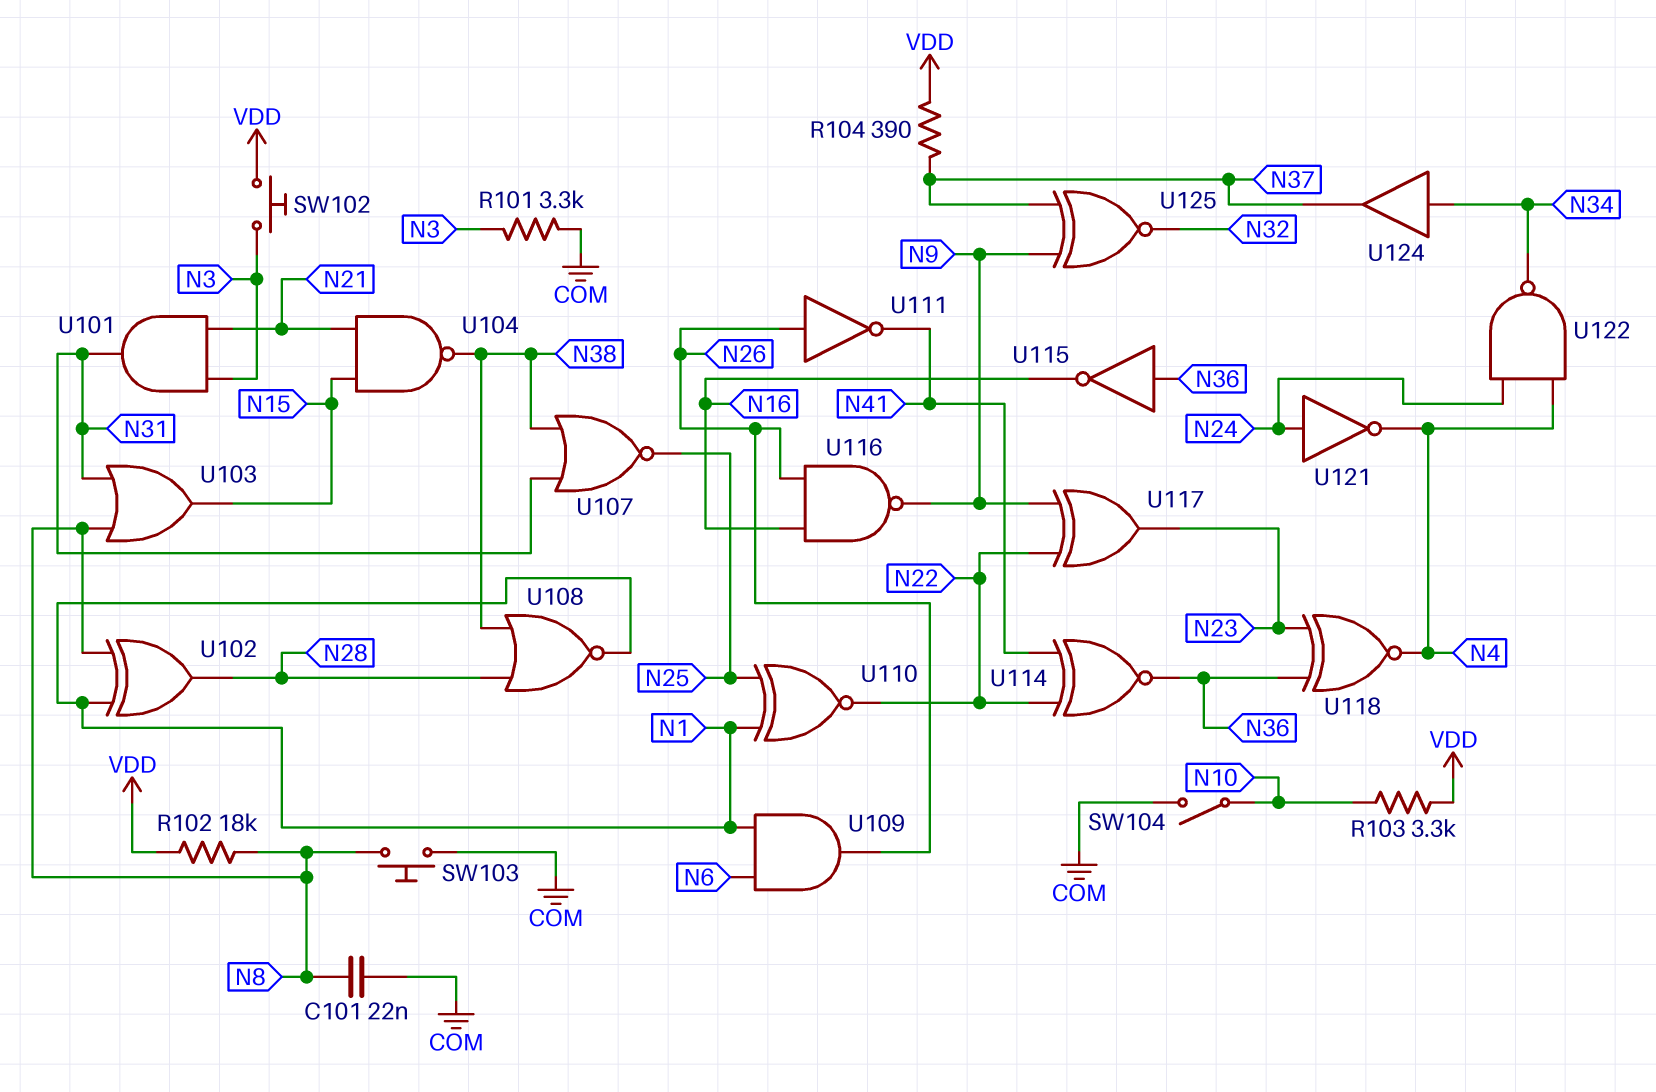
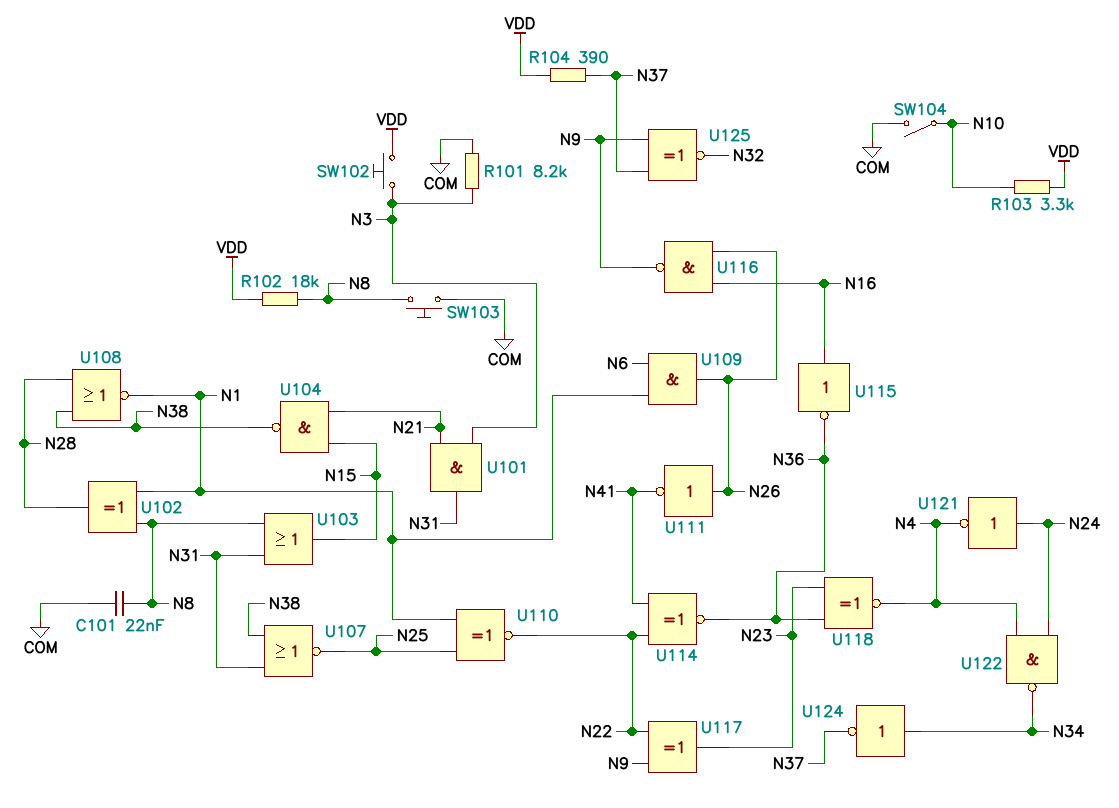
R101: 3.3k (COM, N3) -> 8.2k (COM, N3)
U115: NOT (in N36, out N16) -> NOT (in N16, out N36)
U124: buffer (in N34, out N37) -> NOT (in N34, out N37)

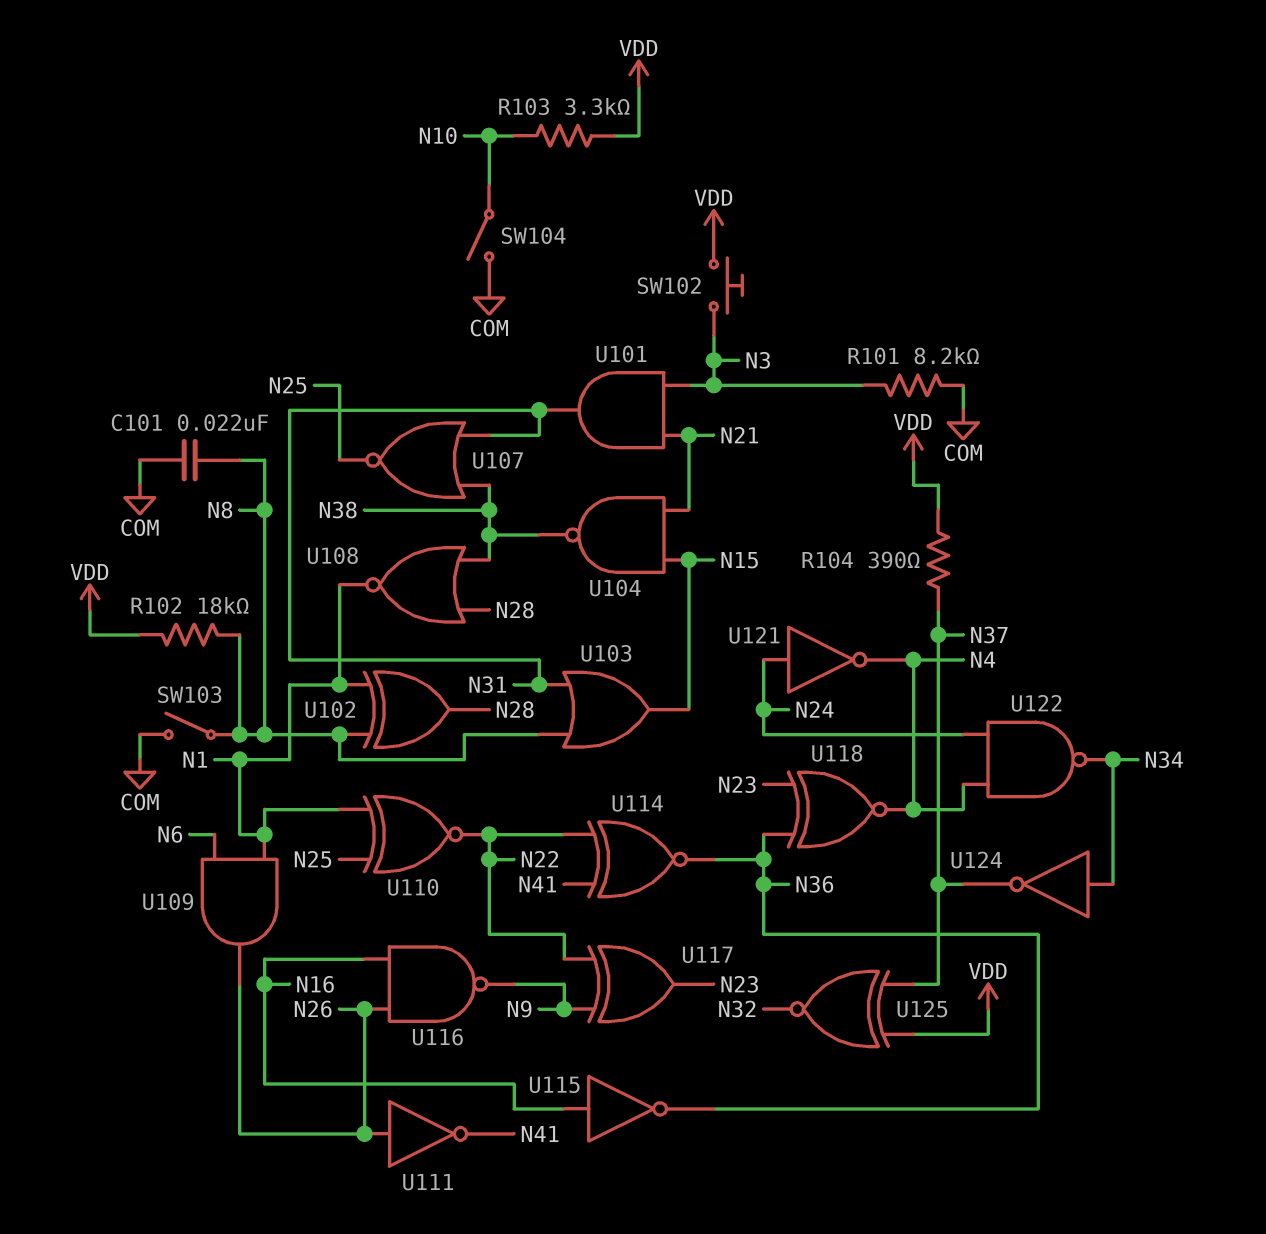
SW103: button (COM, N8) -> switch (COM, N8)
U125: XNOR (in N9, in N37, out N32) -> XNOR (in N37, in VDD, out N32)

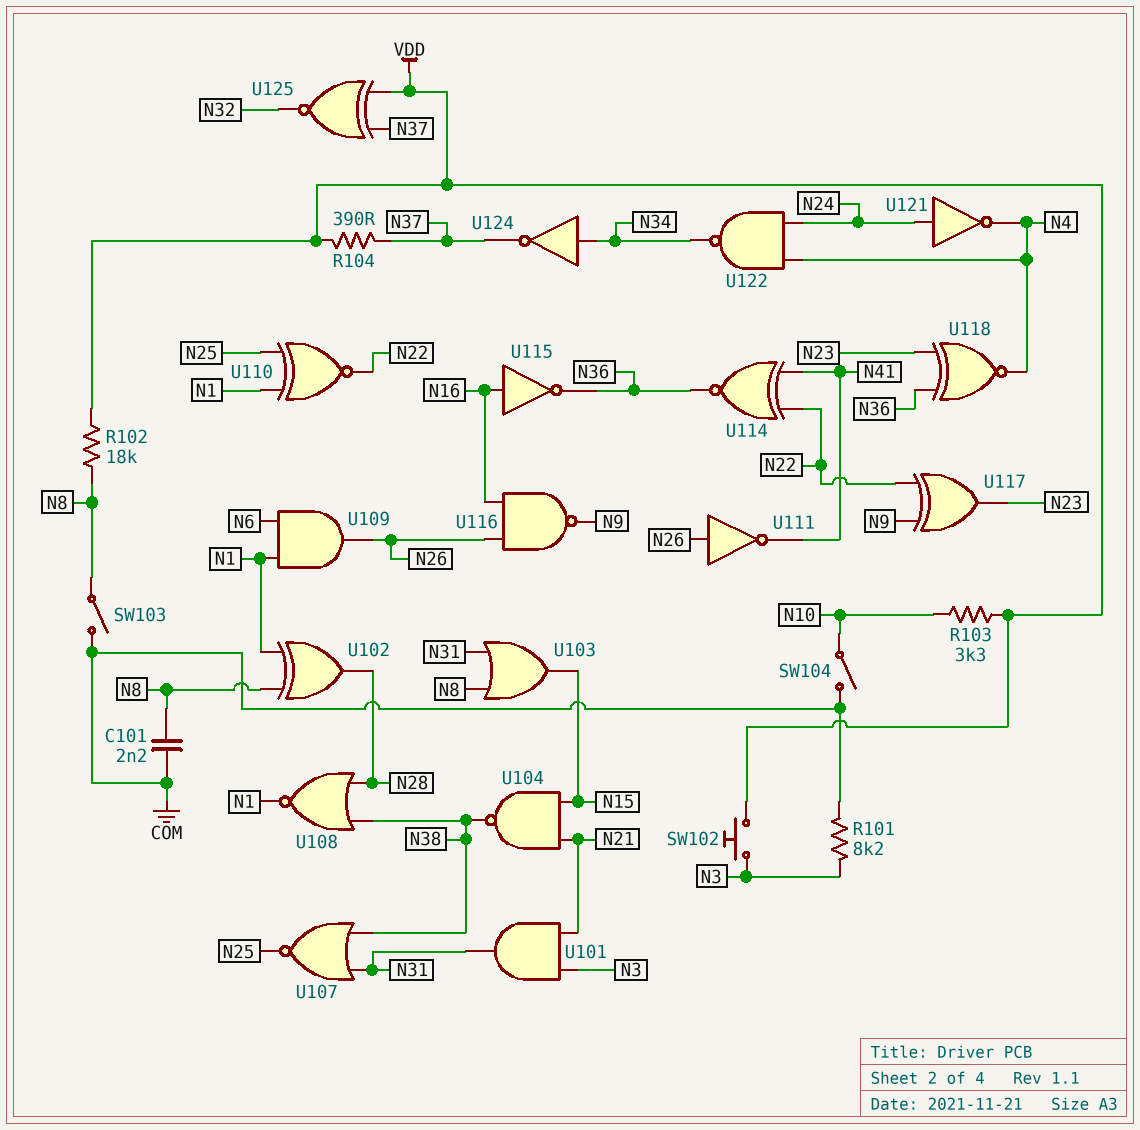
C101: 22nF (COM, N8) -> 2.2nF (COM, N8)

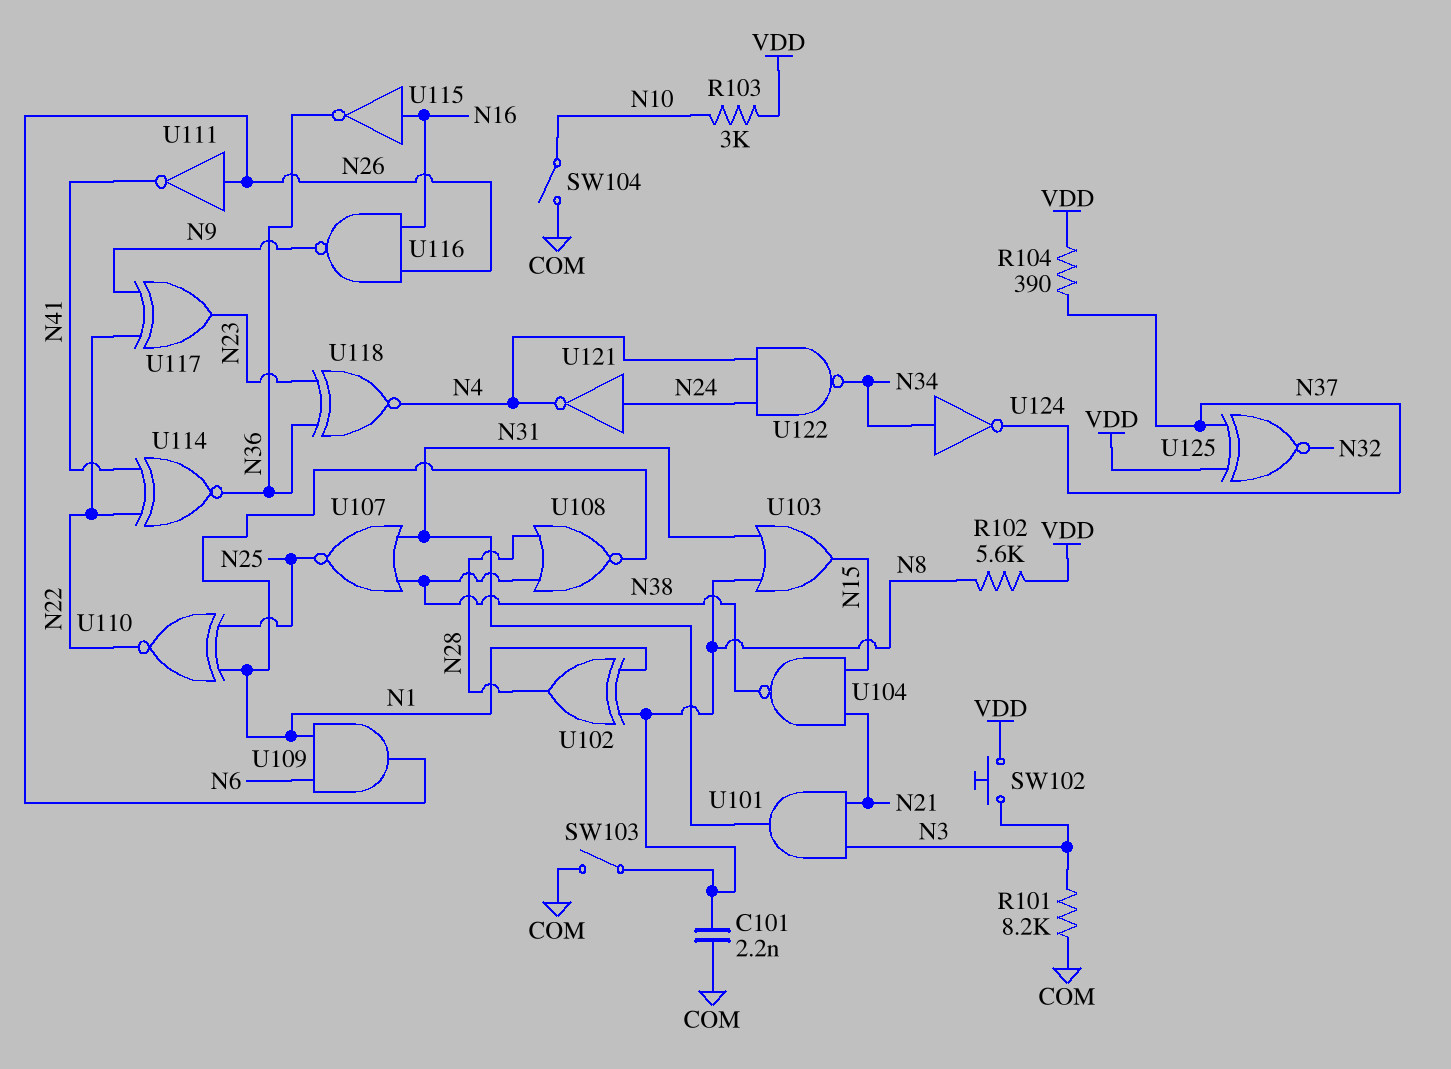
R102: 18k (N8, VDD) -> 5.6k (N8, VDD)
R103: 3.3k (N10, VDD) -> 3k (N10, VDD)

